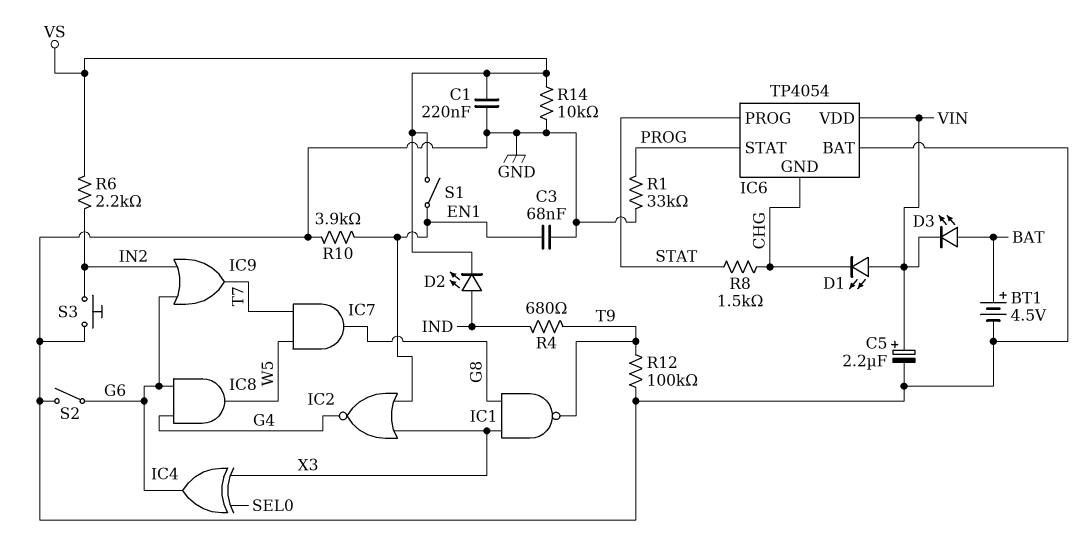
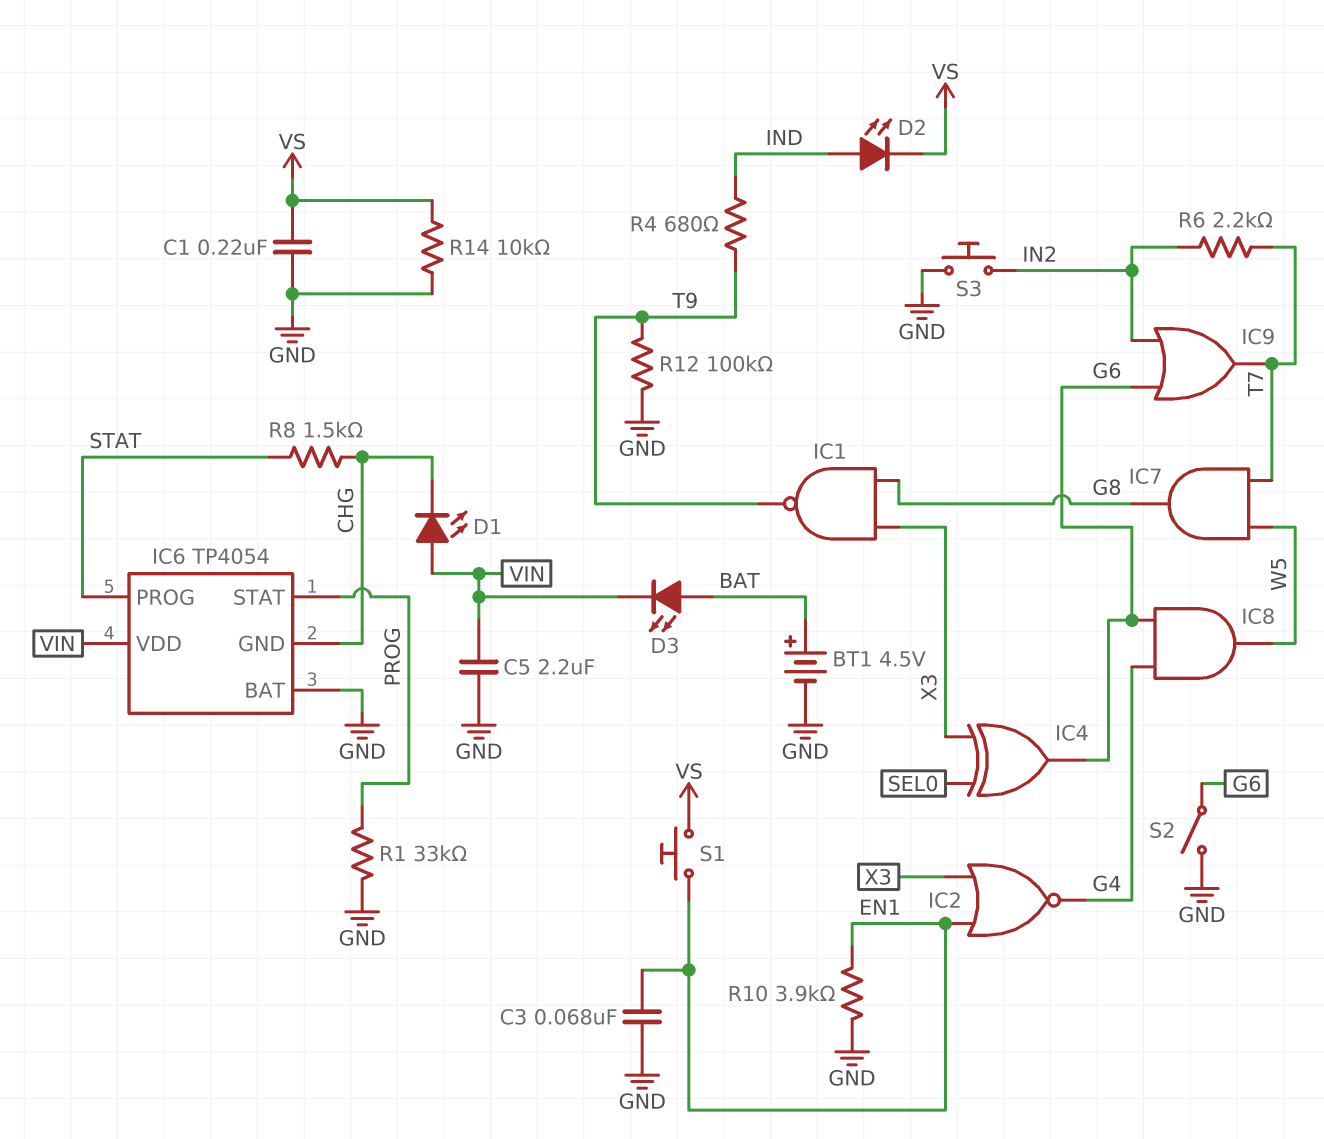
C5: 2.2uF (plus VIN, minus GND) -> 2.2uF (GND, VIN)
R6: 2.2k (IN2, VS) -> 2.2k (IN2, T7)
S1: switch (EN1, VS) -> button (EN1, VS)

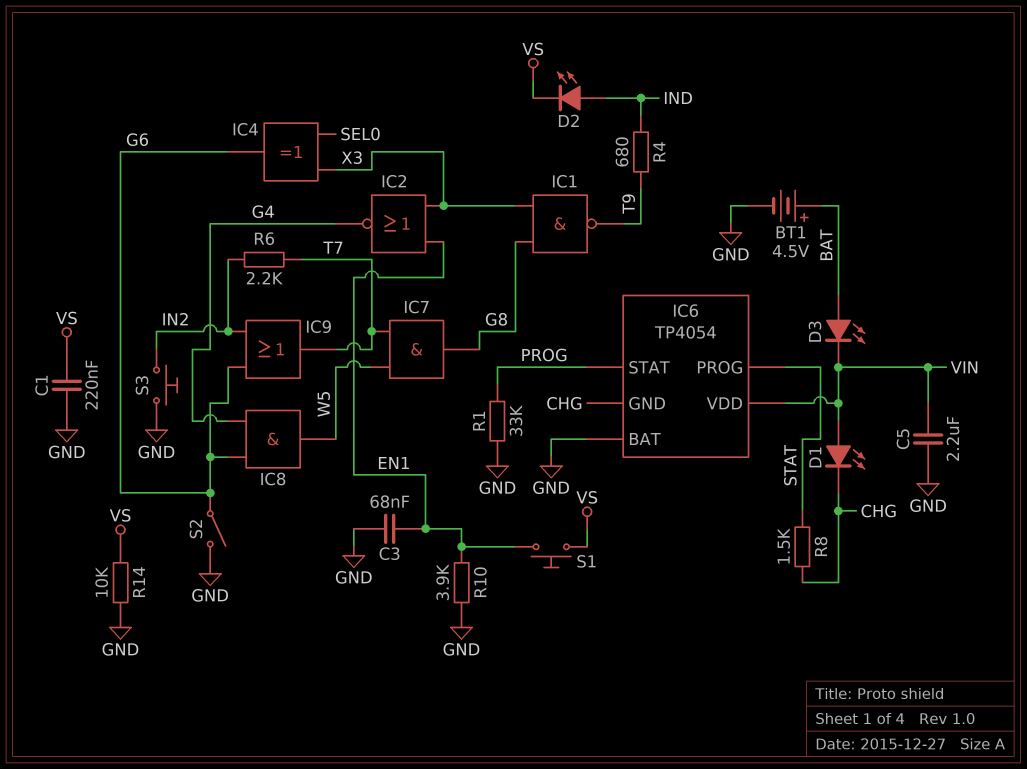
R12: 100k (GND, T9) -> none

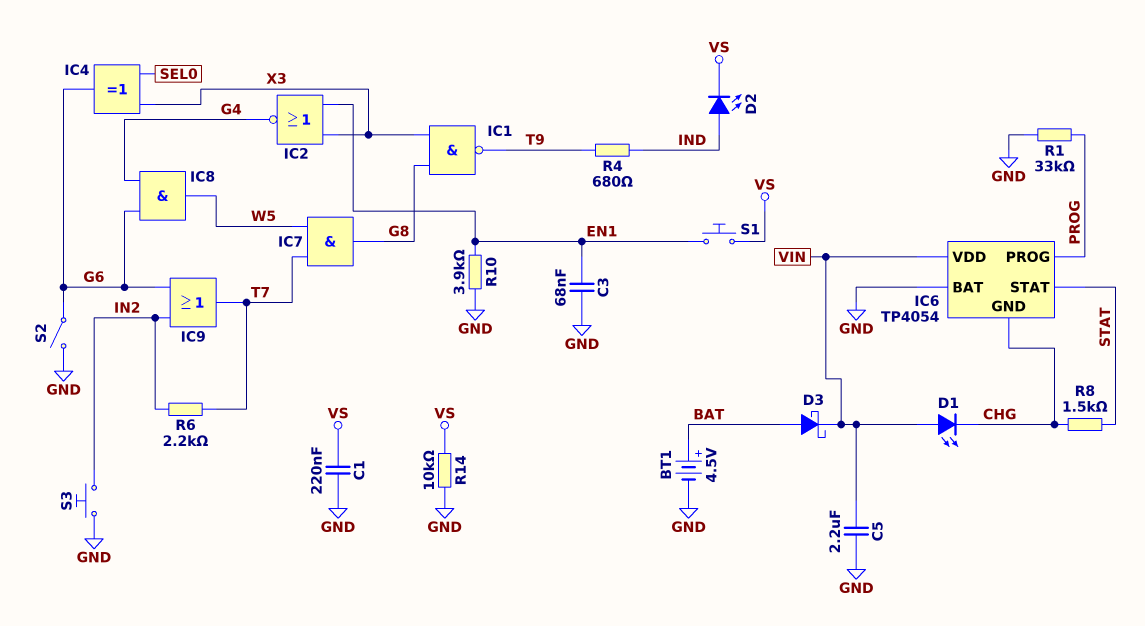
D3: LED (A BAT, K VIN) -> schottky (A BAT, K VIN)
IC6 pin PROG: STAT -> PROG
IC6 pin STAT: PROG -> STAT

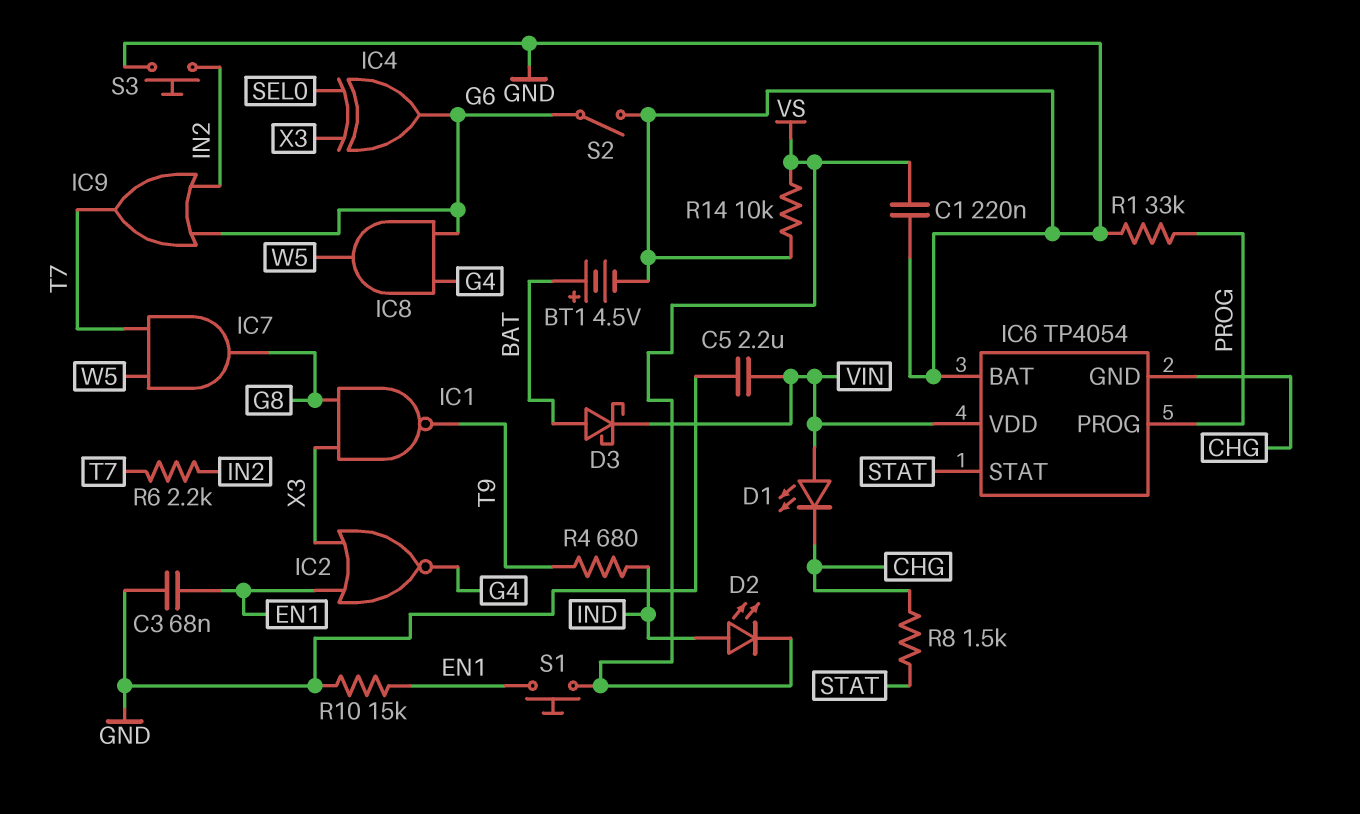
R10: 3.9k (EN1, GND) -> 15k (EN1, GND)

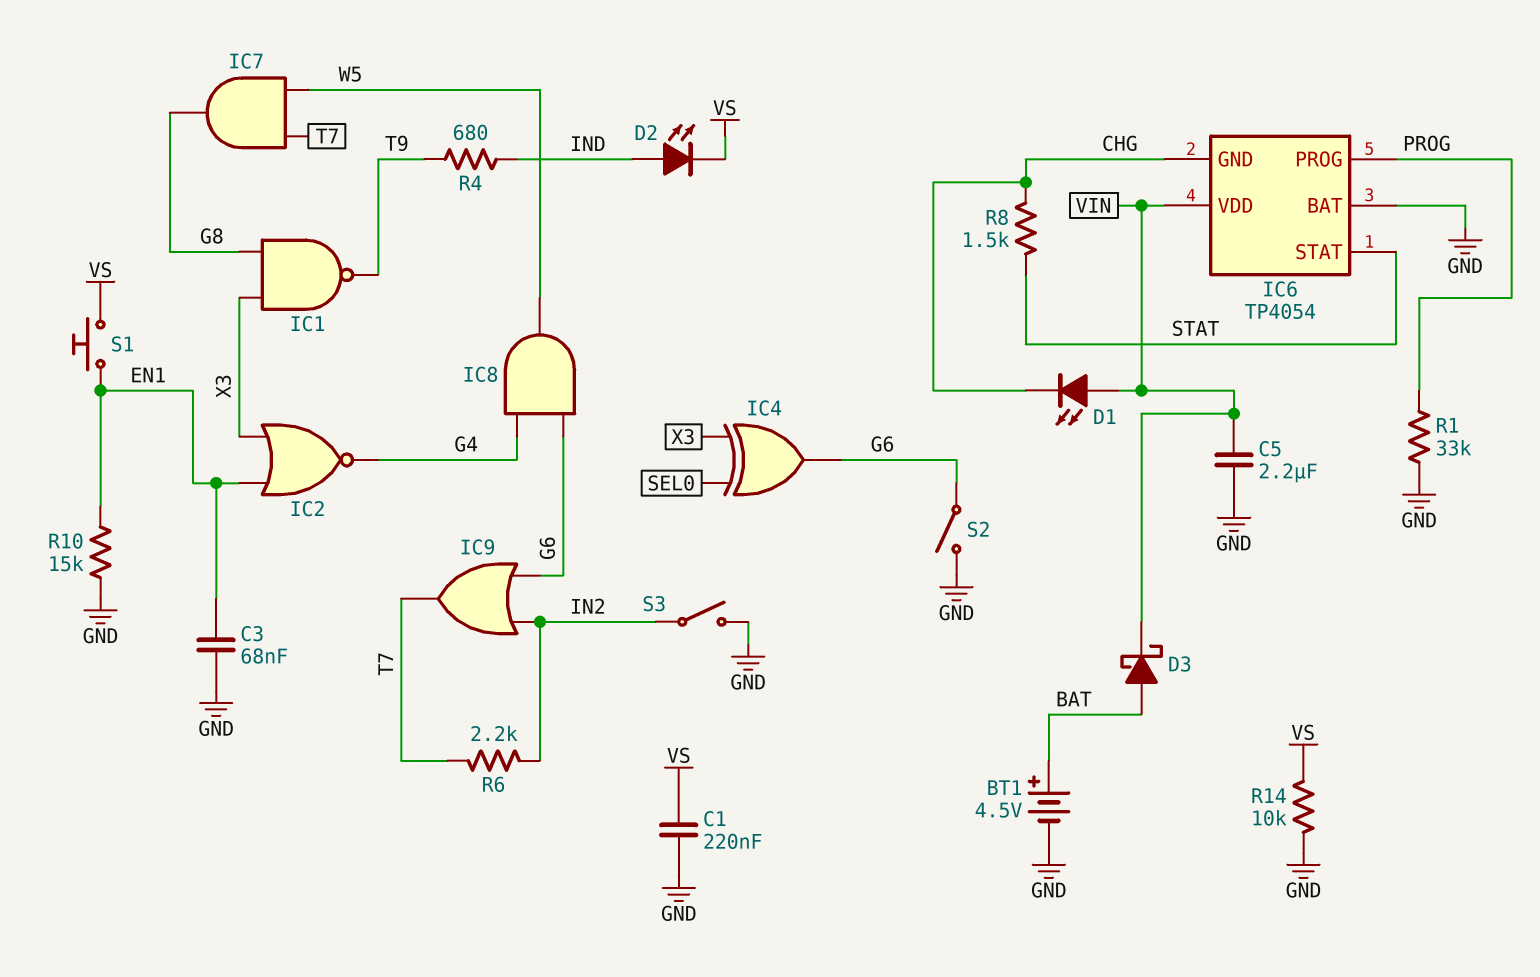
S3: button (GND, IN2) -> switch (GND, IN2)

